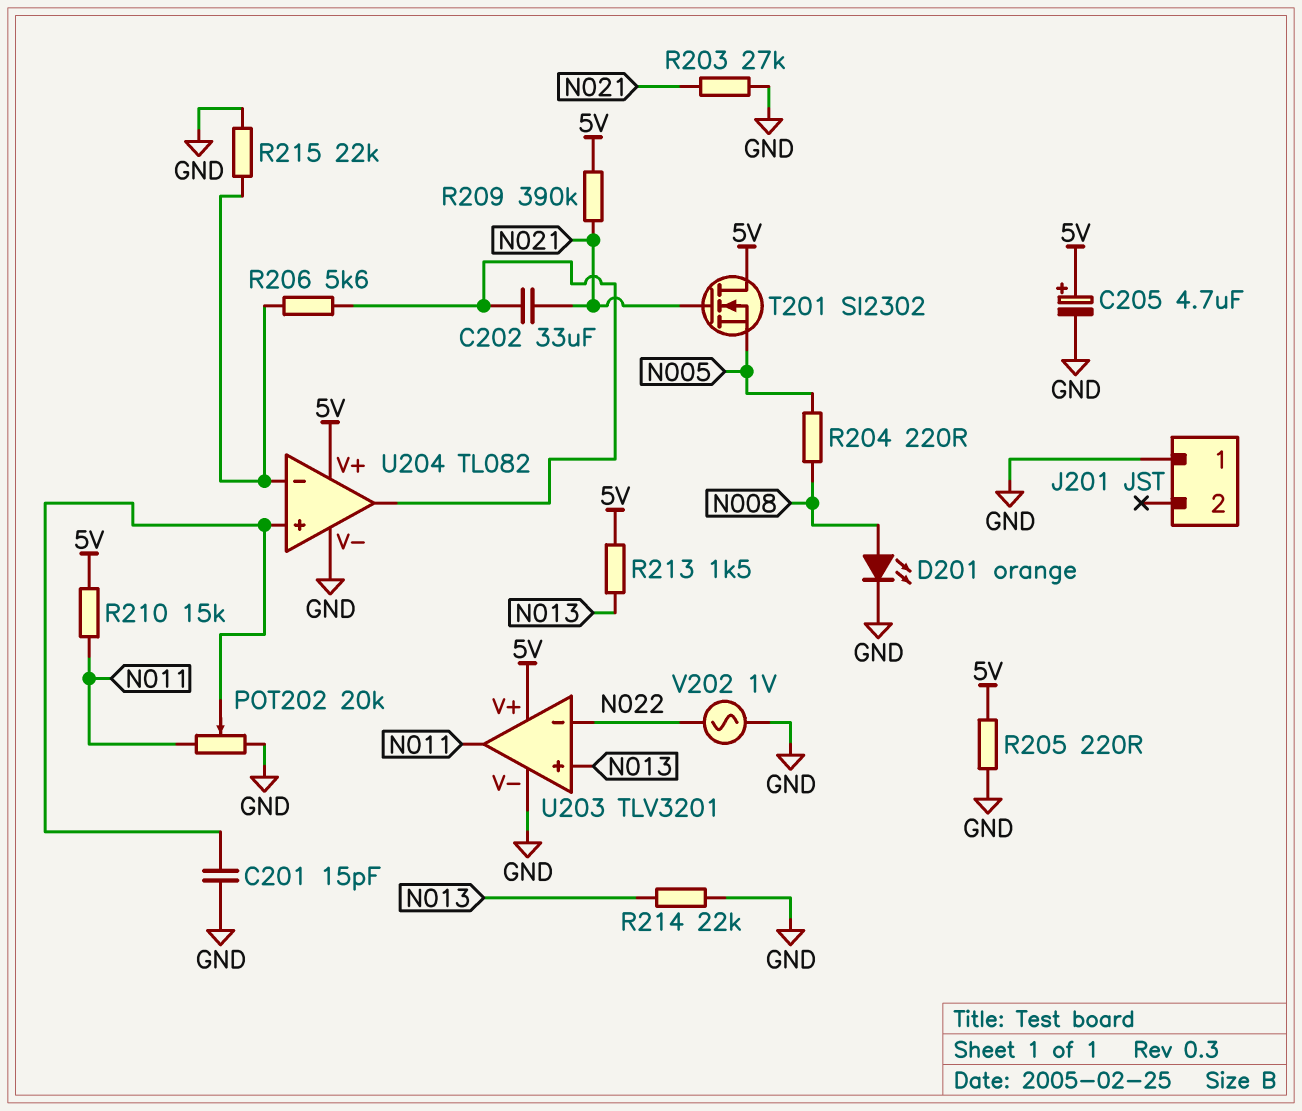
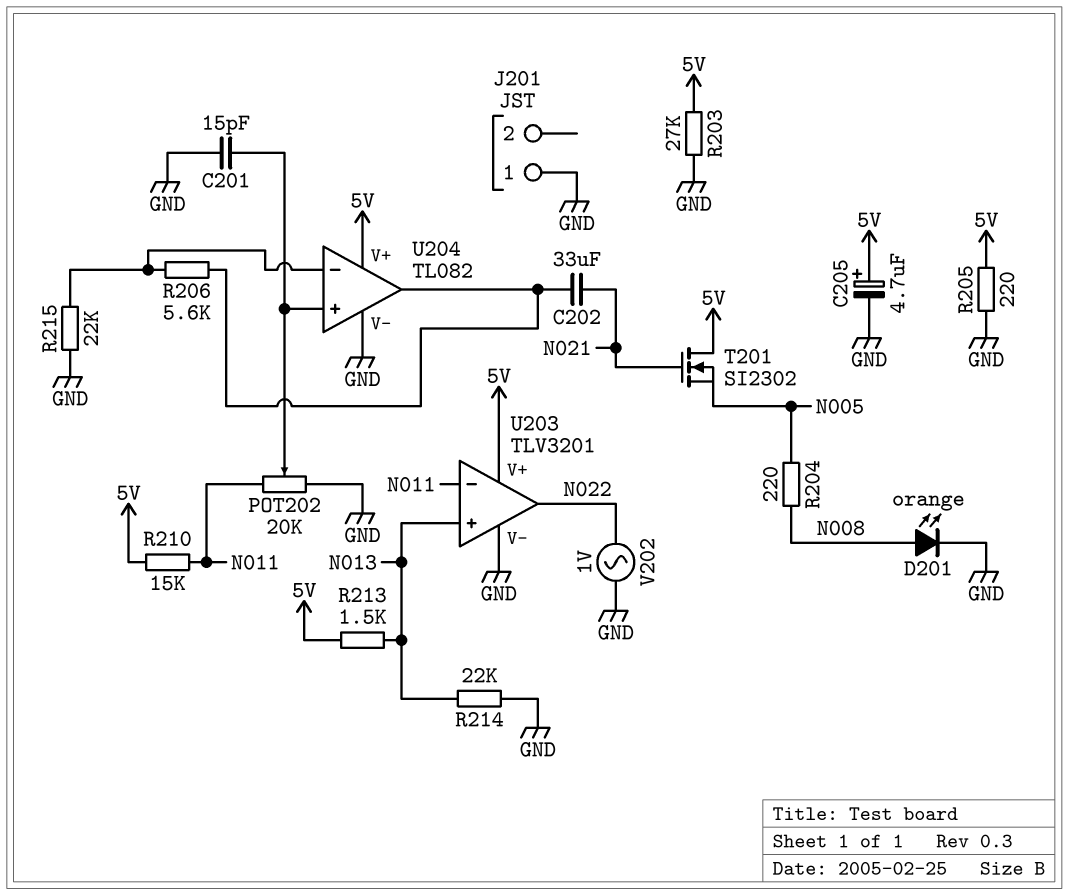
R203: 27k (GND, N021) -> 27k (5V, GND)
R209: 390k (5V, N021) -> none
U203 pin in-: N022 -> N011
U203 pin out: N011 -> N022

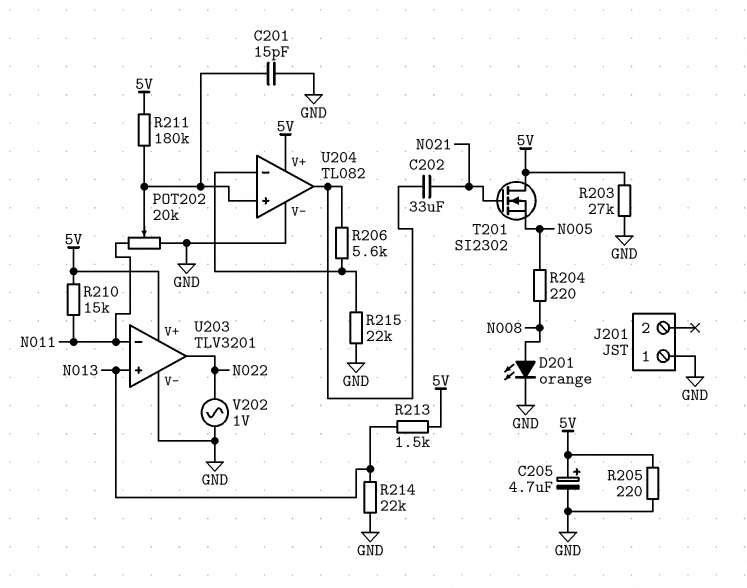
R211: none -> 180k (5V, U204/in+)

